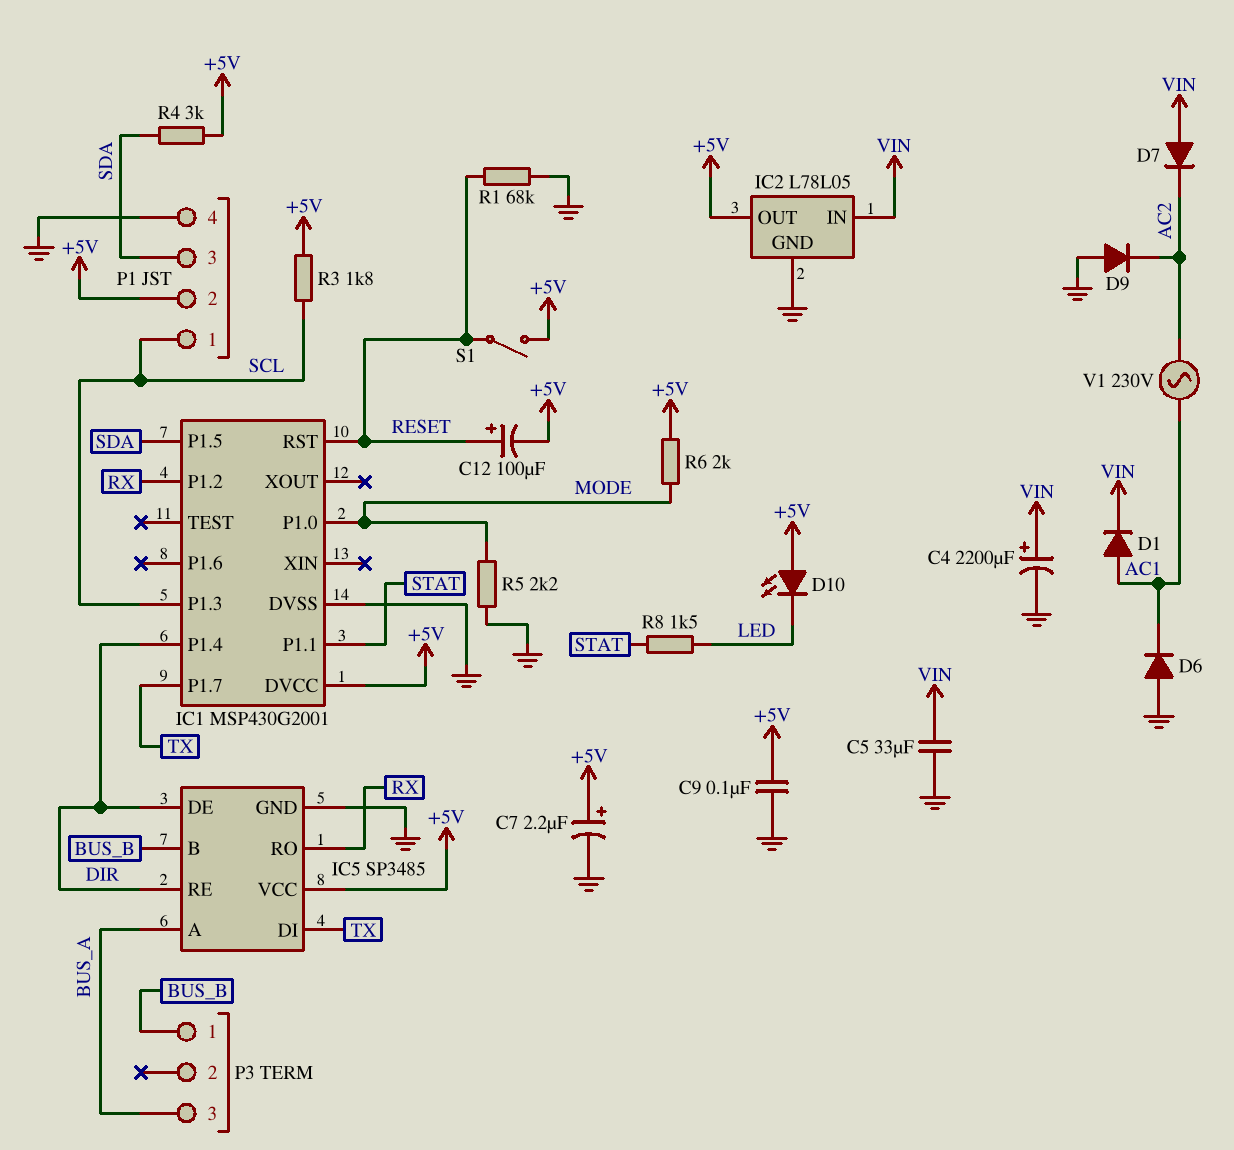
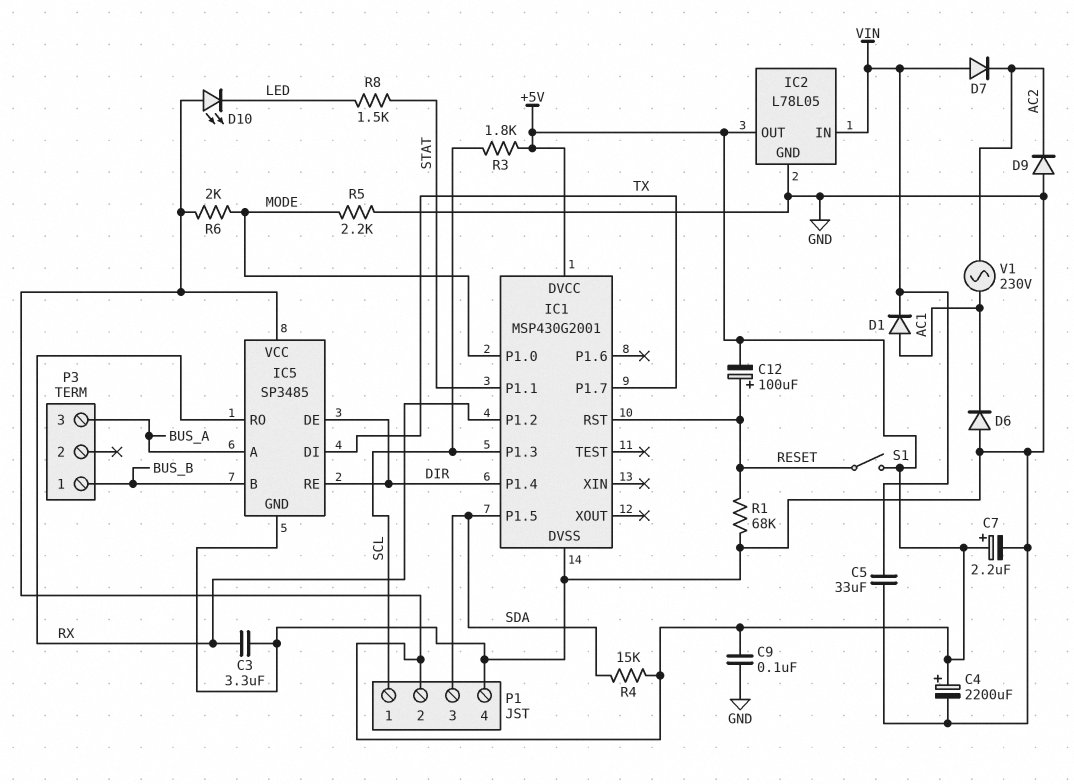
C3: none -> 3.3uF (GND, RX)
C4: 2200uF (plus VIN, minus GND) -> 2200uF (plus +5V, minus GND)
R4: 3k (+5V, SDA) -> 15k (+5V, SDA)

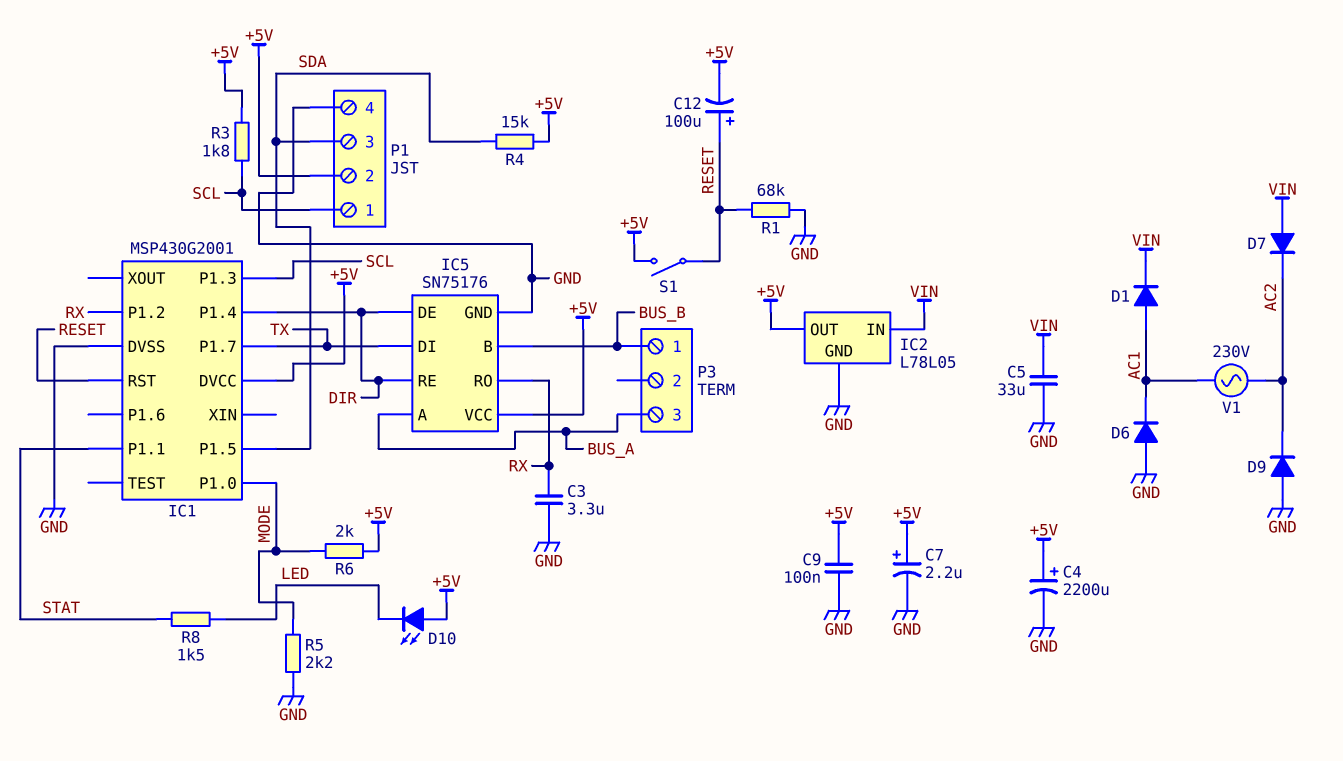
IC5: SP3485 -> SN75176

